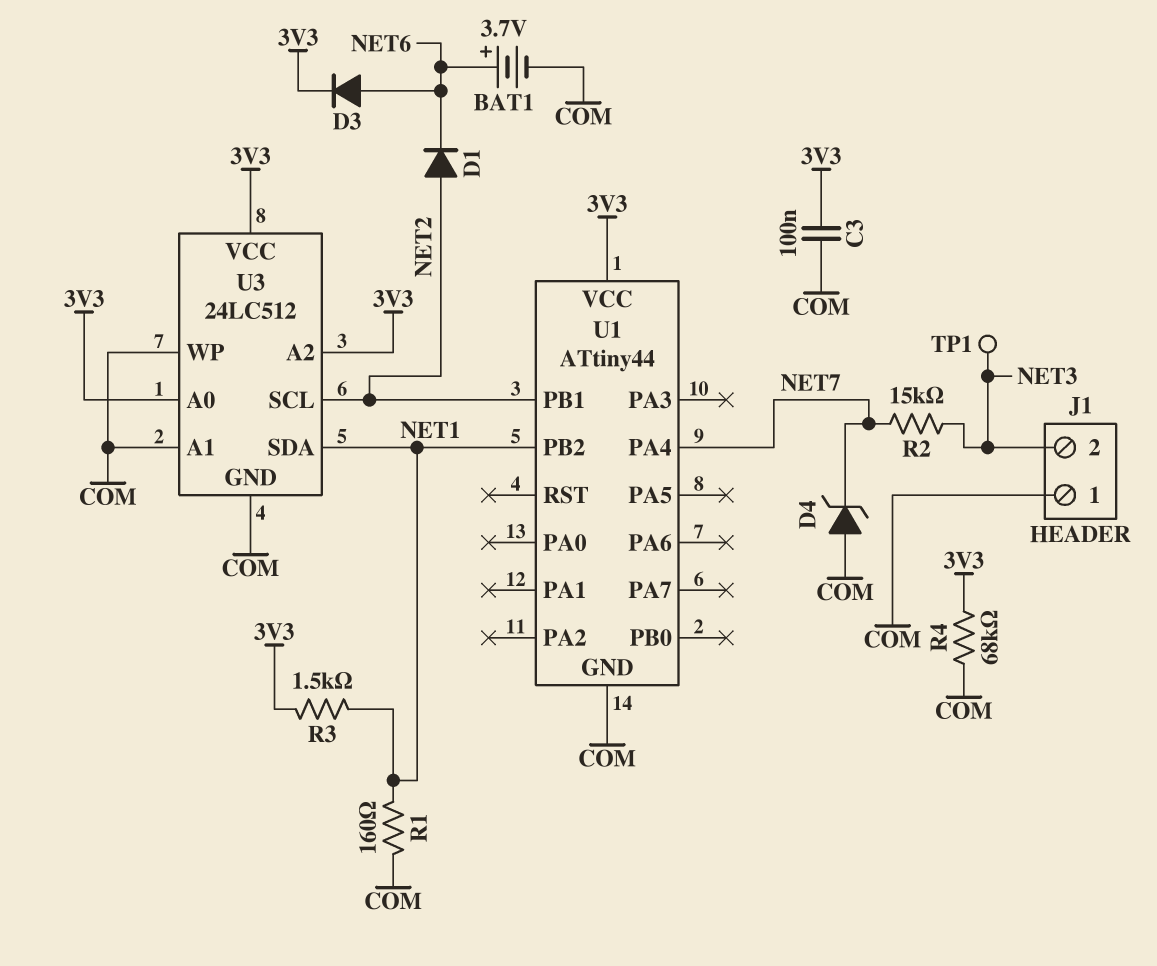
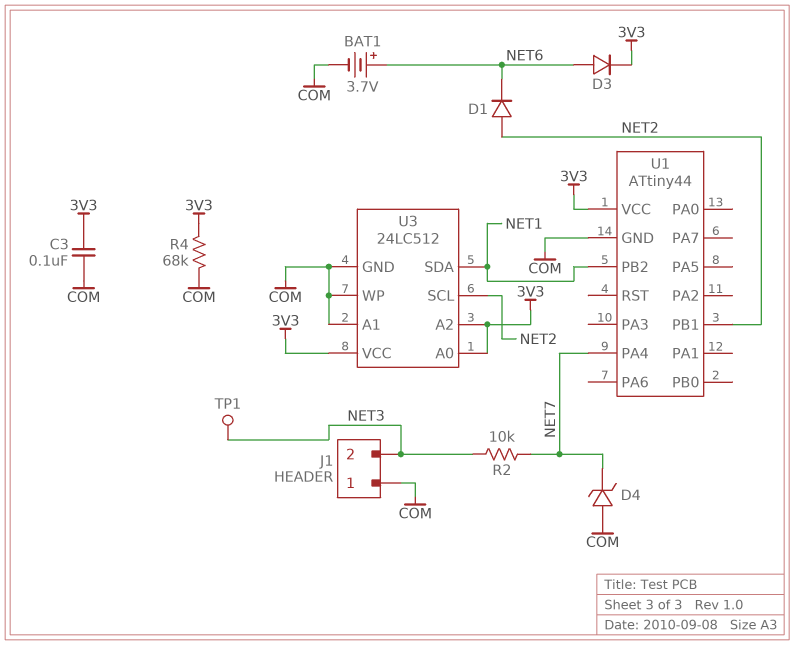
R1: 160 (COM, NET1) -> none
R2: 15k (NET3, NET7) -> 10k (NET3, NET7)
R3: 1.5k (3V3, NET1) -> none

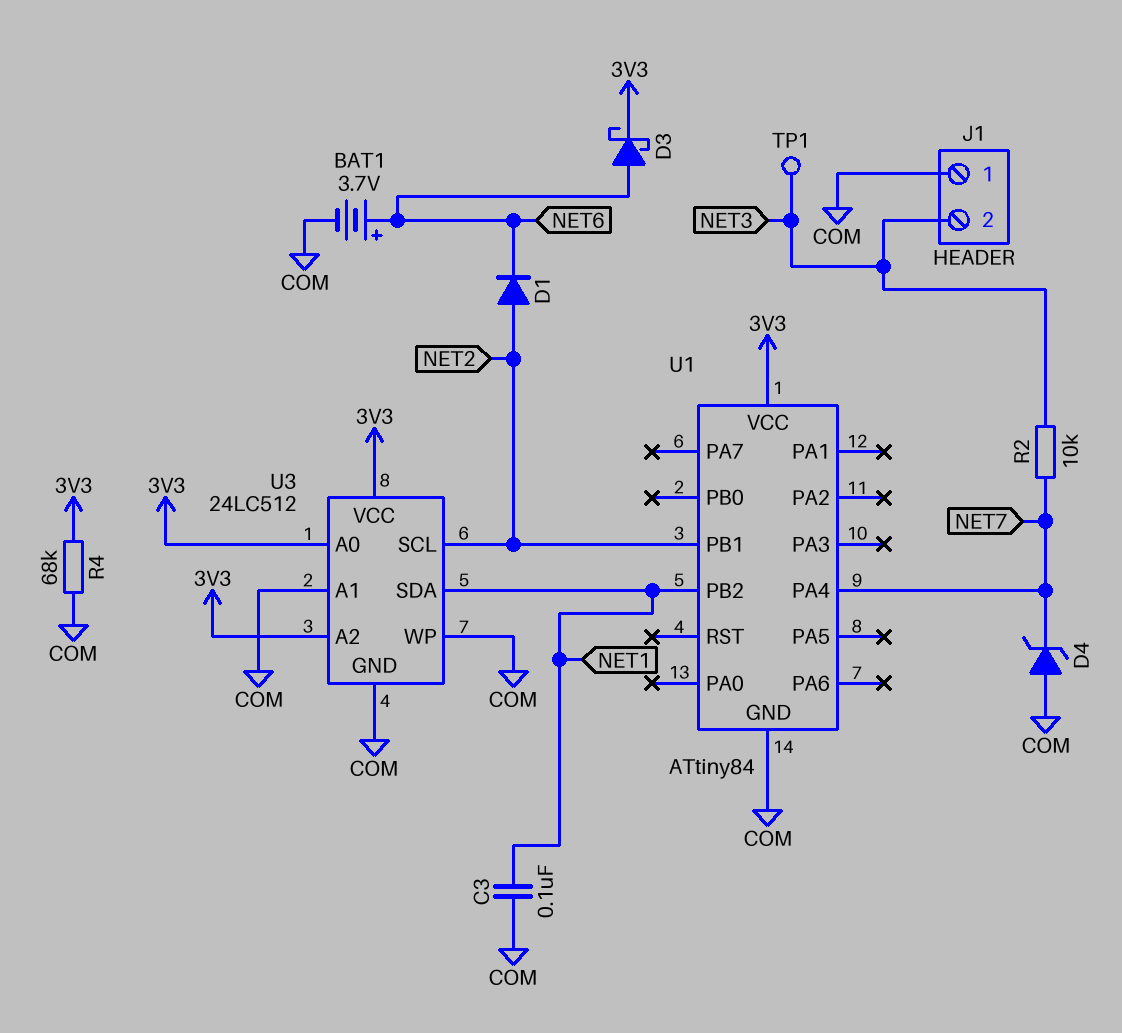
C3: 100nF (3V3, COM) -> 100nF (COM, NET1)
D3: diode (A NET6, K 3V3) -> schottky (A NET6, K 3V3)
U1: ATtiny44 -> ATtiny84

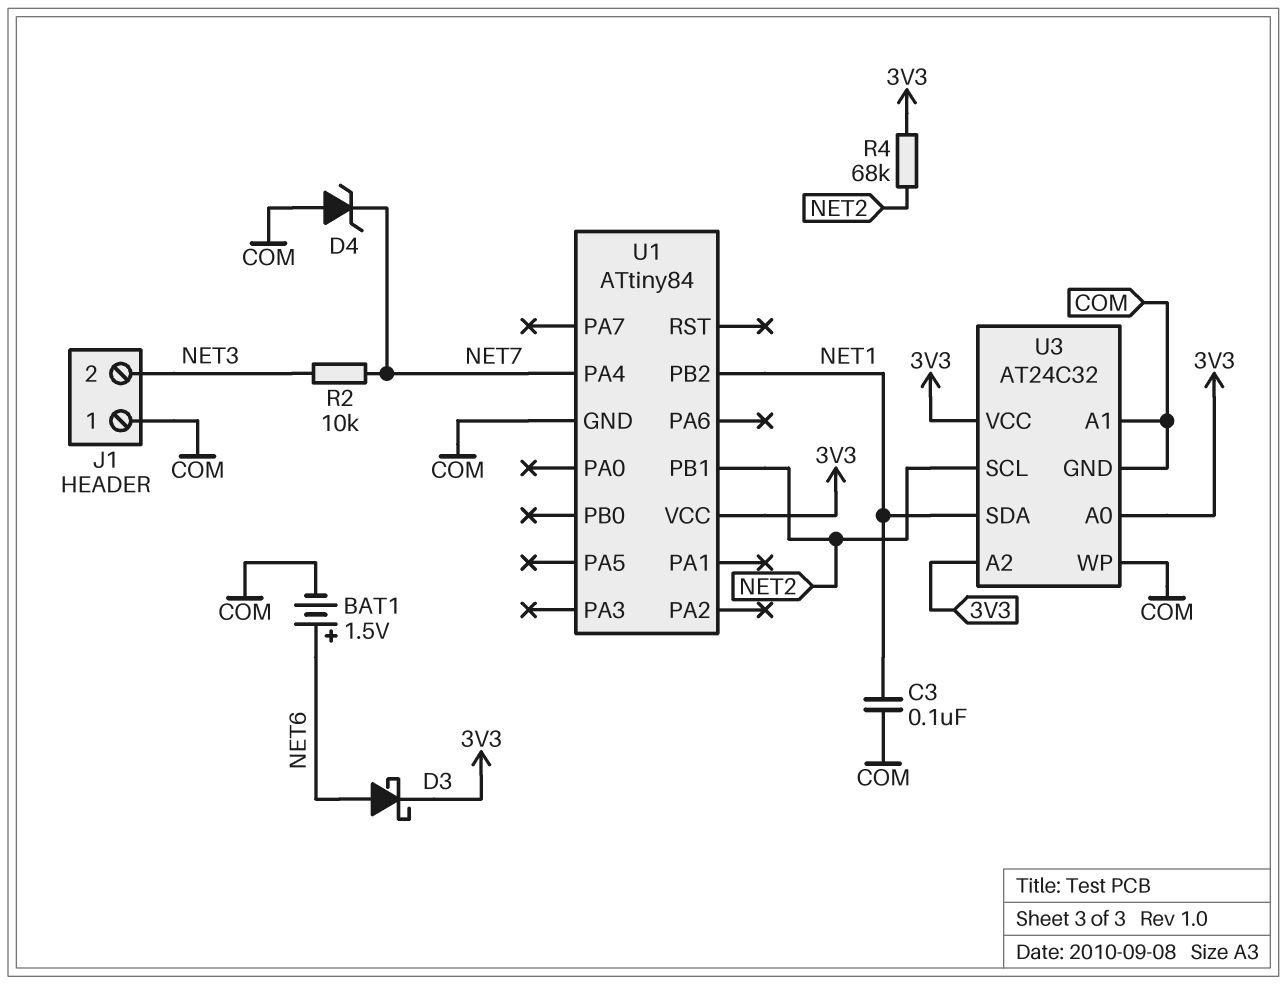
BAT1: 3.7V (plus NET6, minus COM) -> 1.5V (plus NET6, minus COM)
D1: diode (A NET2, K NET6) -> none
R4: 68k (3V3, COM) -> 68k (3V3, NET2)
TP1: test point (NET3) -> none
U3: 24LC512 -> AT24C32

